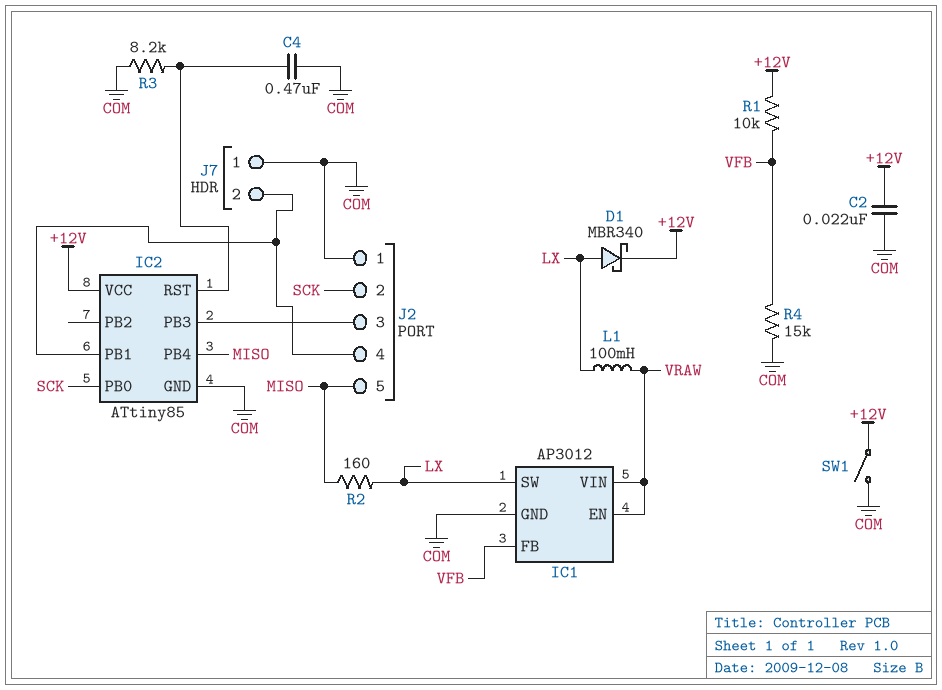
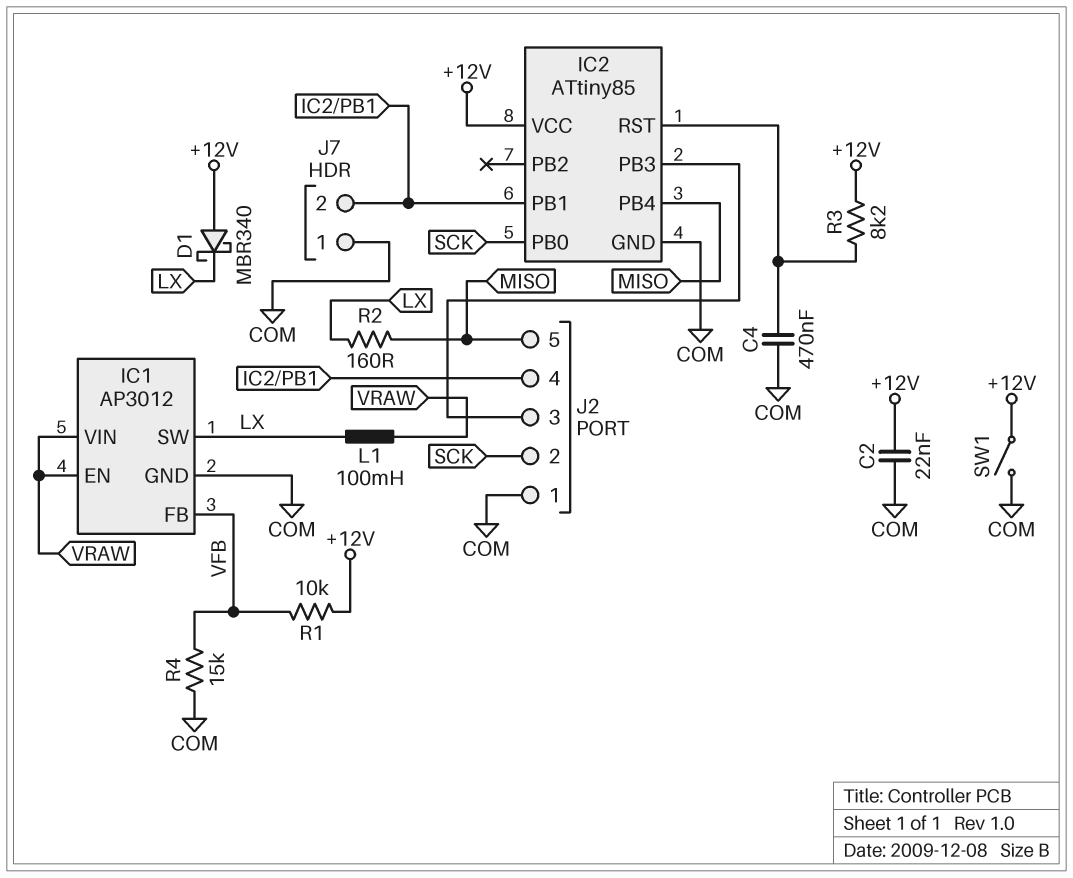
D1: schottky MBR340 (A LX, K +12V) -> schottky MBR340 (A +12V, K LX)
R3: 8.2k (COM, IC2/RST) -> 8.2k (+12V, IC2/RST)

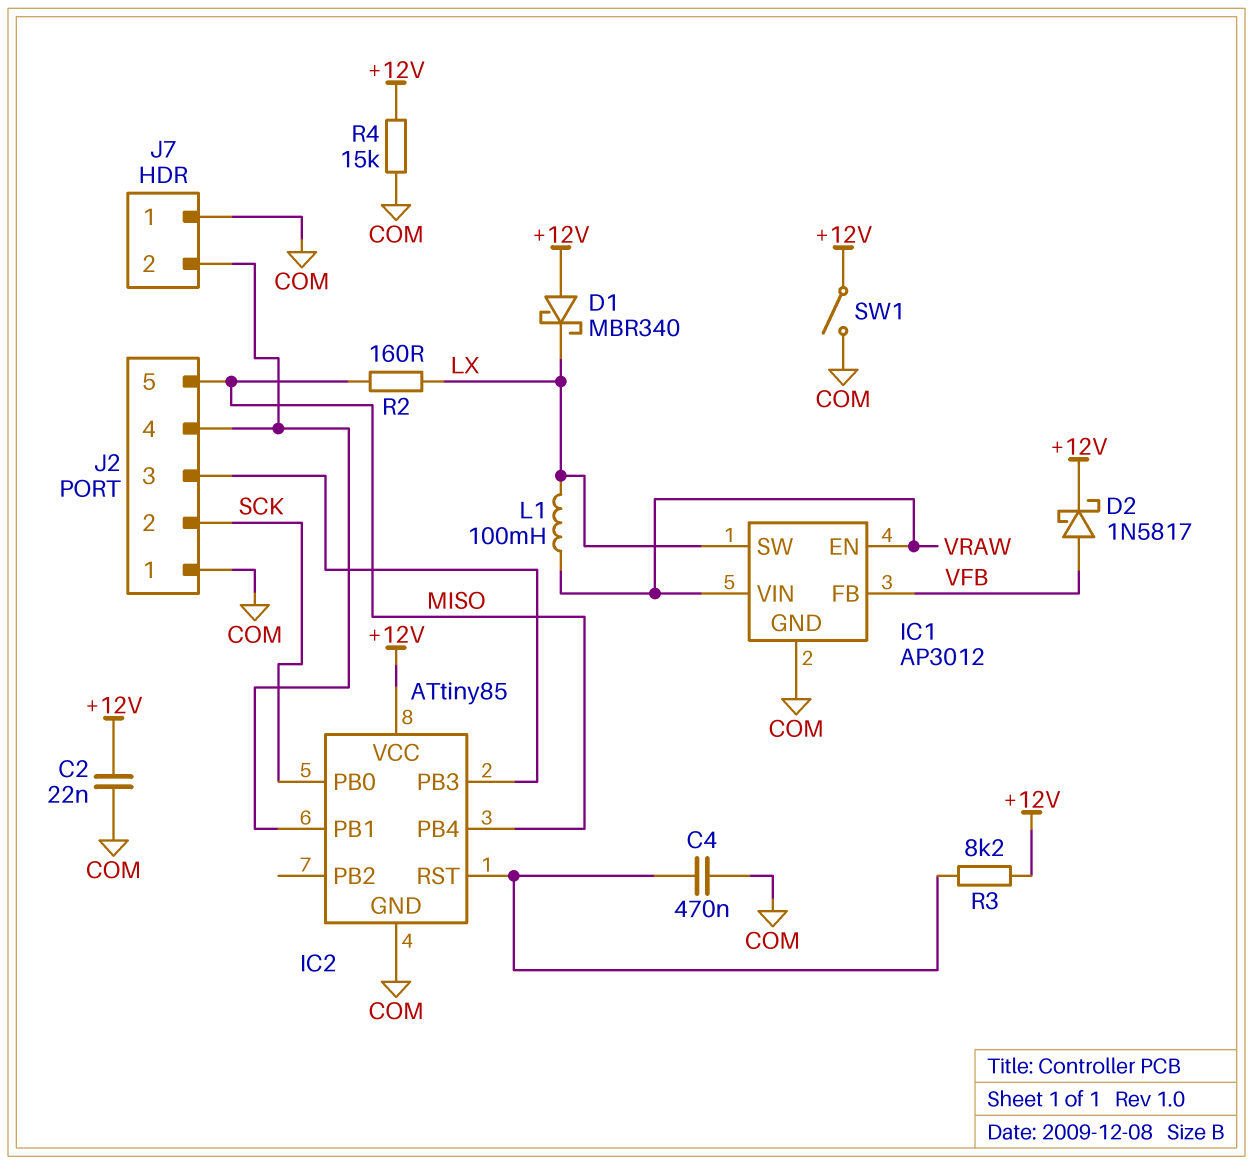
D2: none -> schottky 1N5817 (A VFB, K +12V)
R1: 10k (+12V, VFB) -> none
R4: 15k (COM, VFB) -> 15k (+12V, COM)

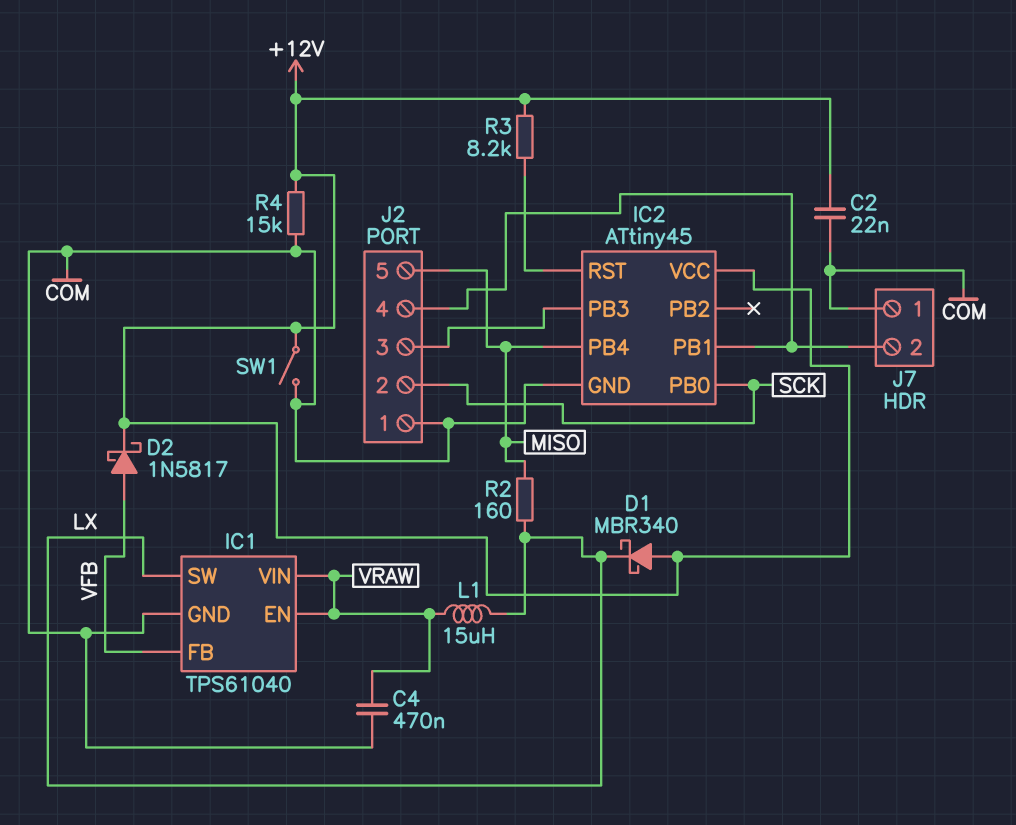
C4: 470nF (COM, IC2/RST) -> 470nF (COM, VRAW)
IC1: AP3012 -> TPS61040
IC2: ATtiny85 -> ATtiny45
L1: 100mH (LX, VRAW) -> 15uH (LX, VRAW)

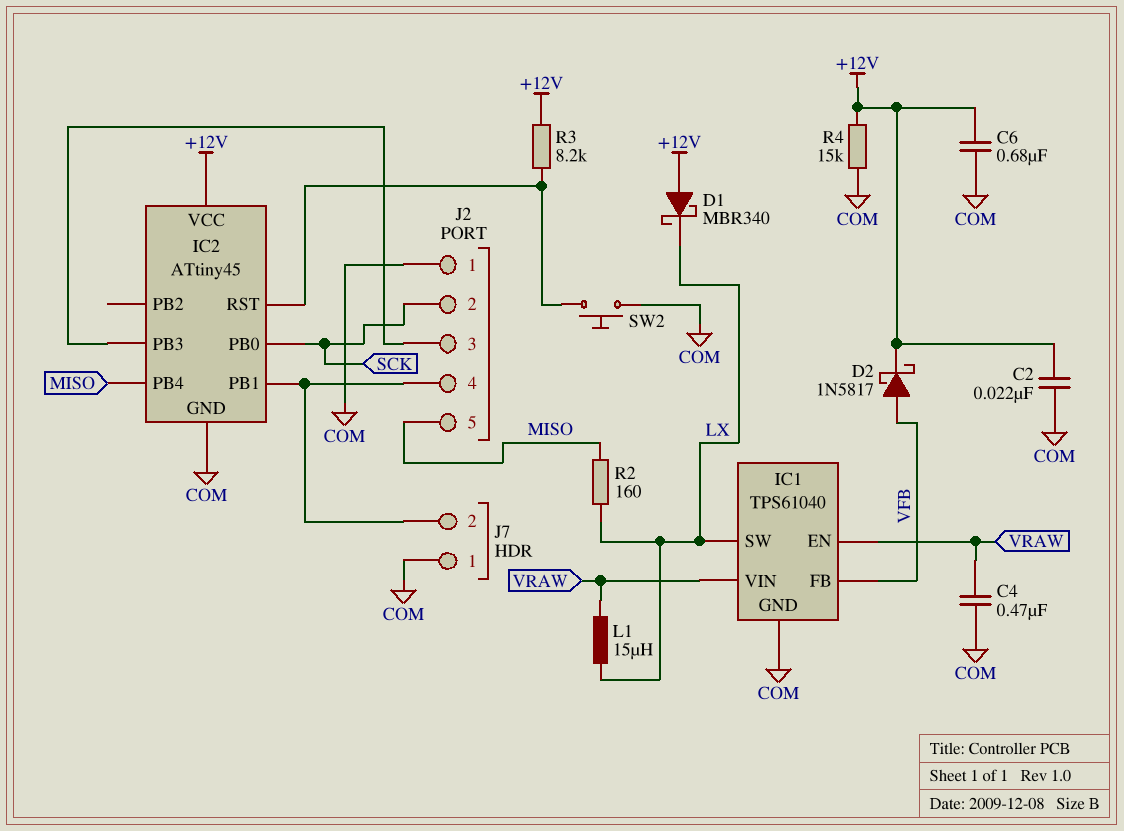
C6: none -> 680nF (+12V, COM)
SW1: switch (+12V, COM) -> none
SW2: none -> button (COM, IC2/RST)

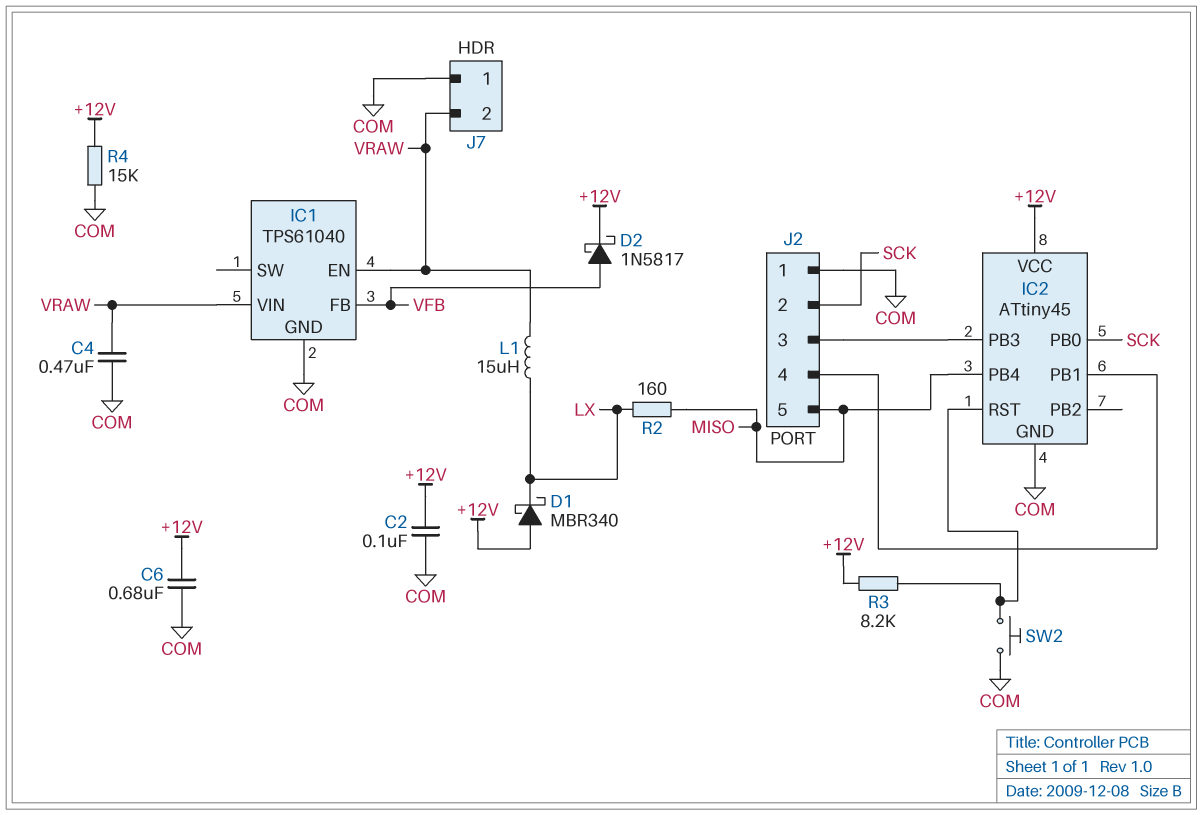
C2: 22nF (+12V, COM) -> 100nF (+12V, COM)
IC1 pin SW: LX -> none
J7 pin 2: IC2/PB1 -> VRAW

